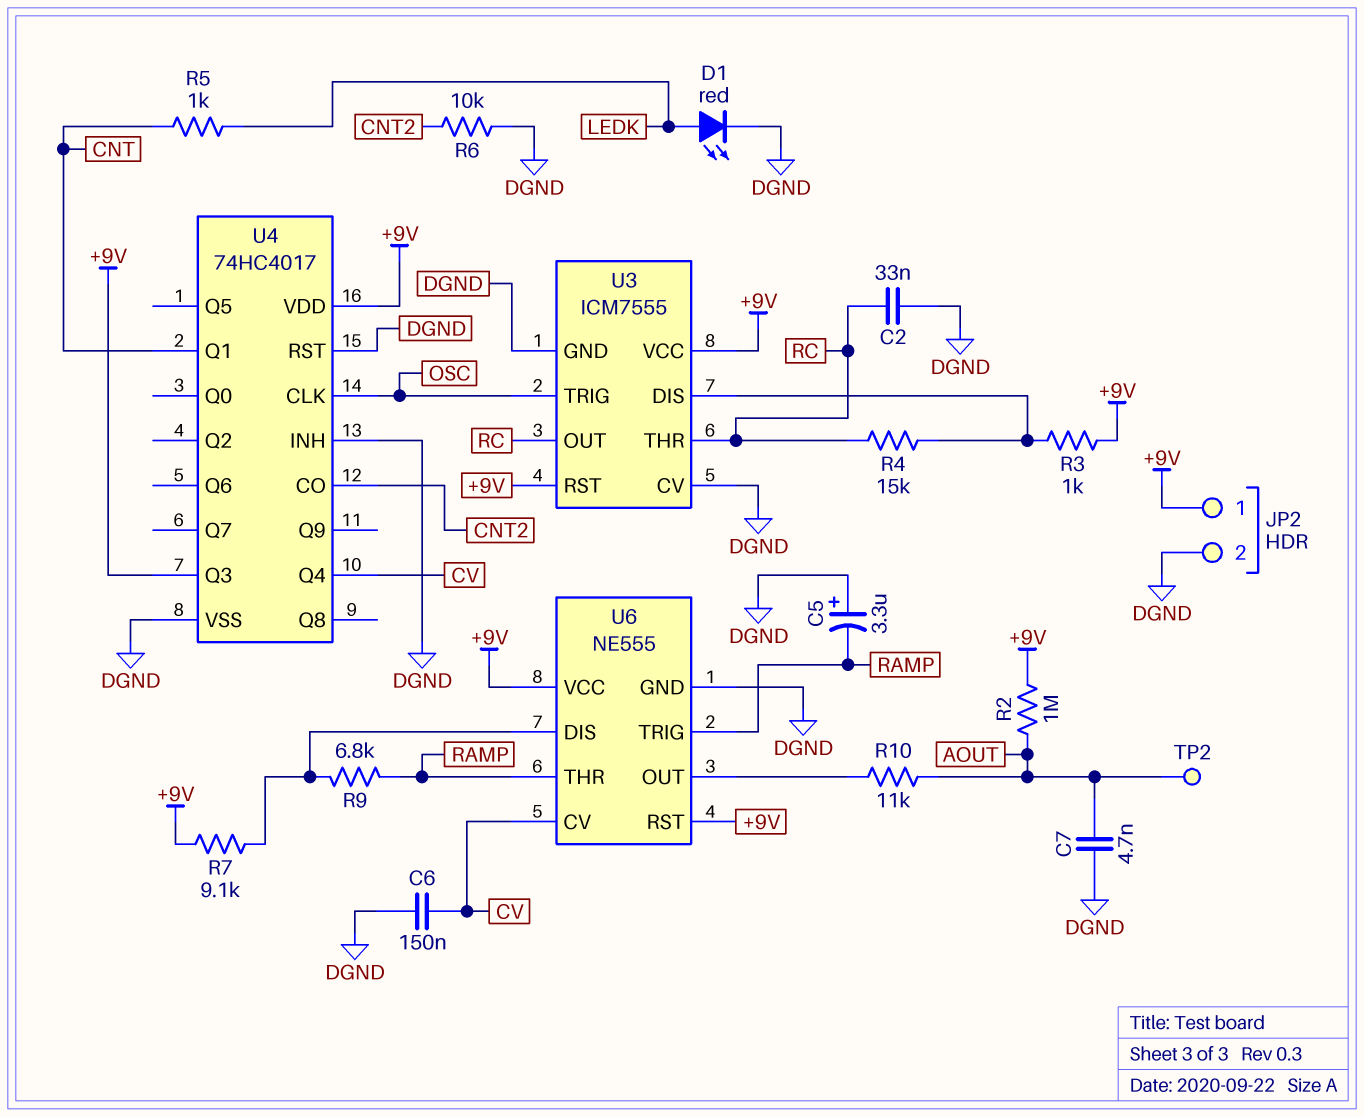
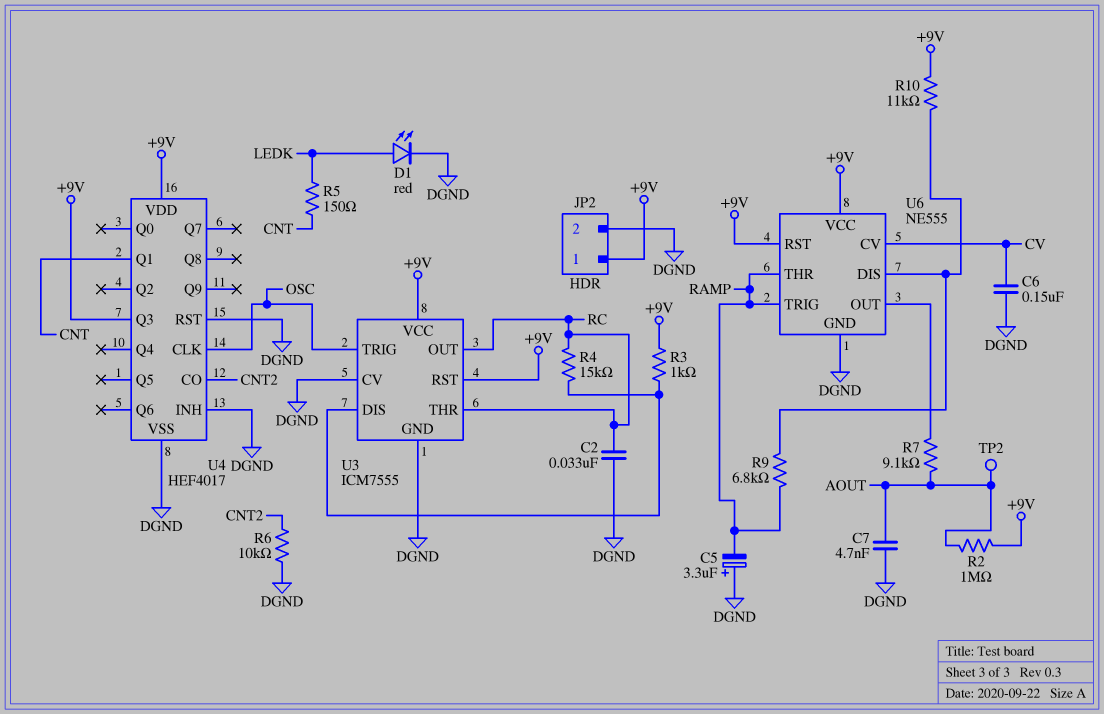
R5: 1k (CNT, LEDK) -> 150 (CNT, LEDK)
R7: 9.1k (+9V, U6/DIS) -> 9.1k (AOUT, U6/OUT)
R10: 11k (AOUT, U6/OUT) -> 11k (+9V, U6/DIS)
U4: 74HC4017 -> HEF4017
U4 pin Q4: CV -> none

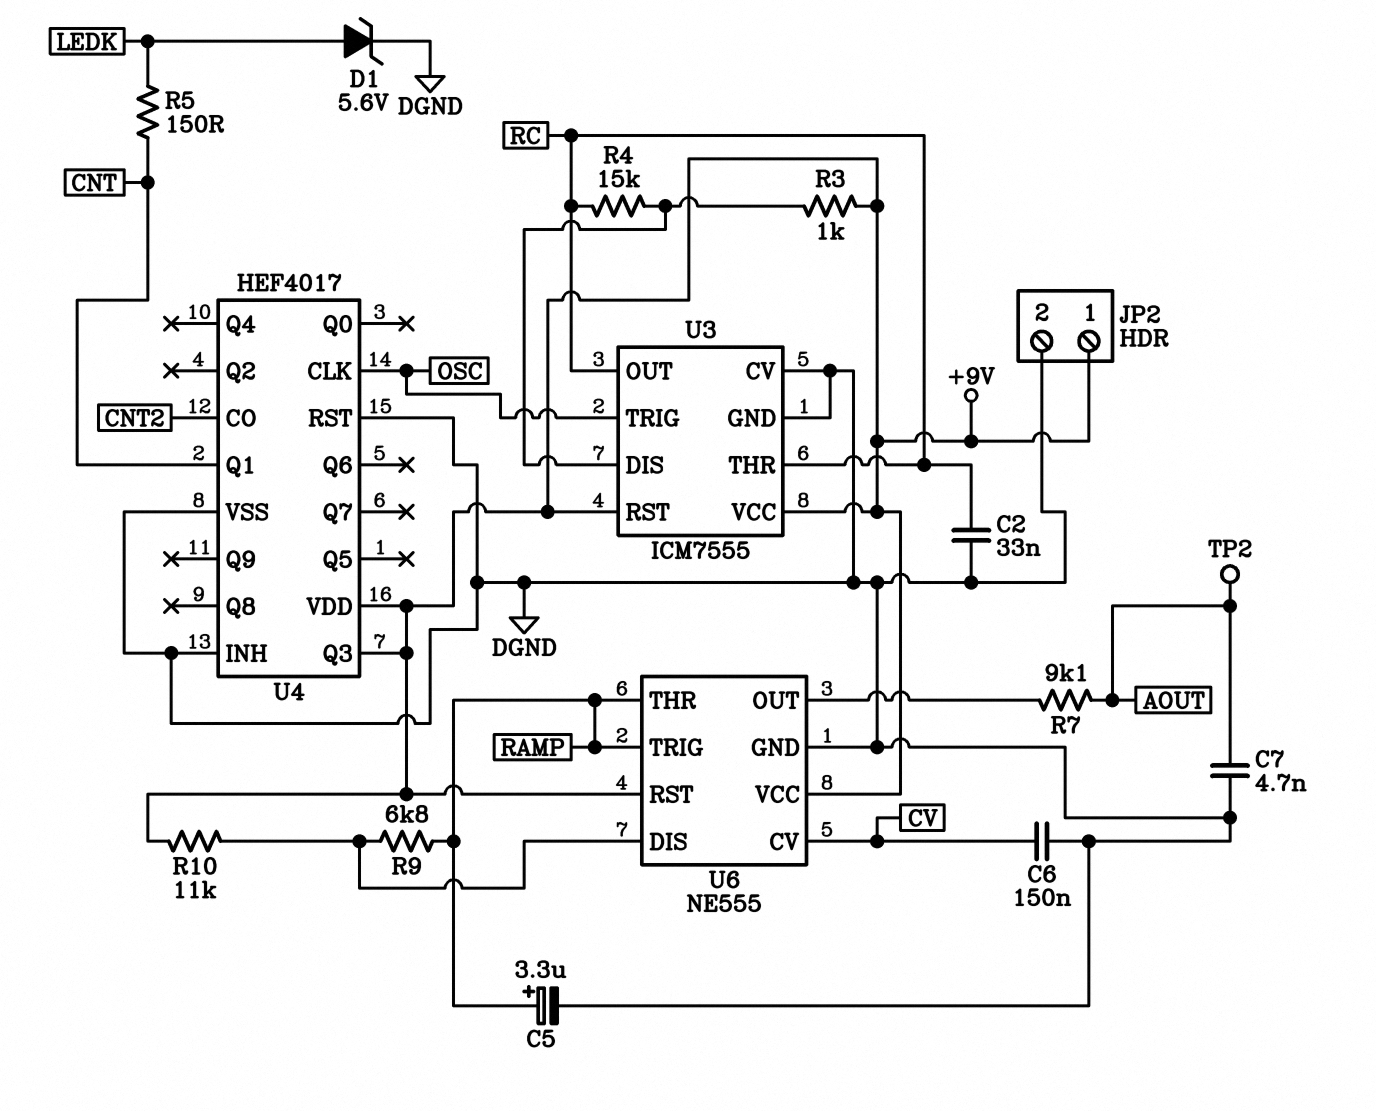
C5: 3.3uF (plus DGND, minus RAMP) -> 3.3uF (plus RAMP, minus DGND)
D1: LED red (A LEDK, K DGND) -> zener 5.6V (A LEDK, K DGND)
R2: 1M (+9V, AOUT) -> none
R6: 10k (CNT2, DGND) -> none

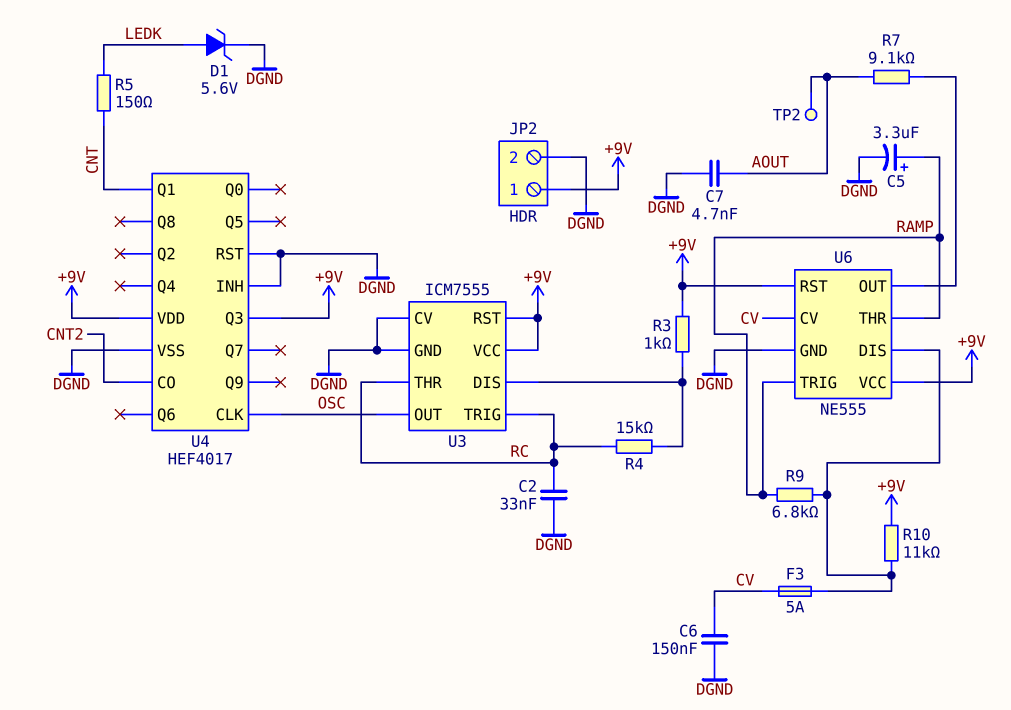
F3: none -> 5A (CV, U6/DIS)
U3 pin OUT: RC -> OSC
U3 pin TRIG: OSC -> RC

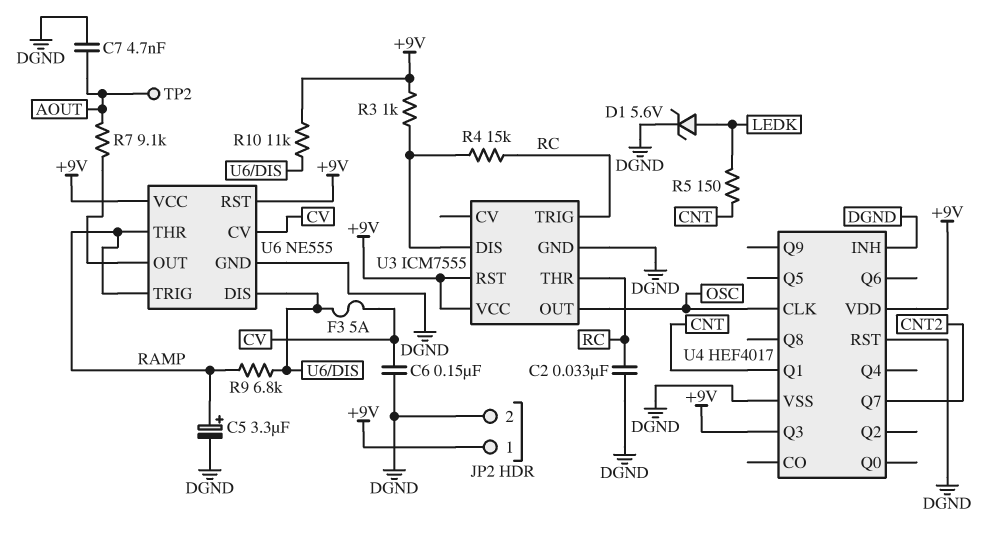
U3 pin CV: DGND -> none
U4 pin CO: CNT2 -> none
U4 pin Q7: none -> CNT2

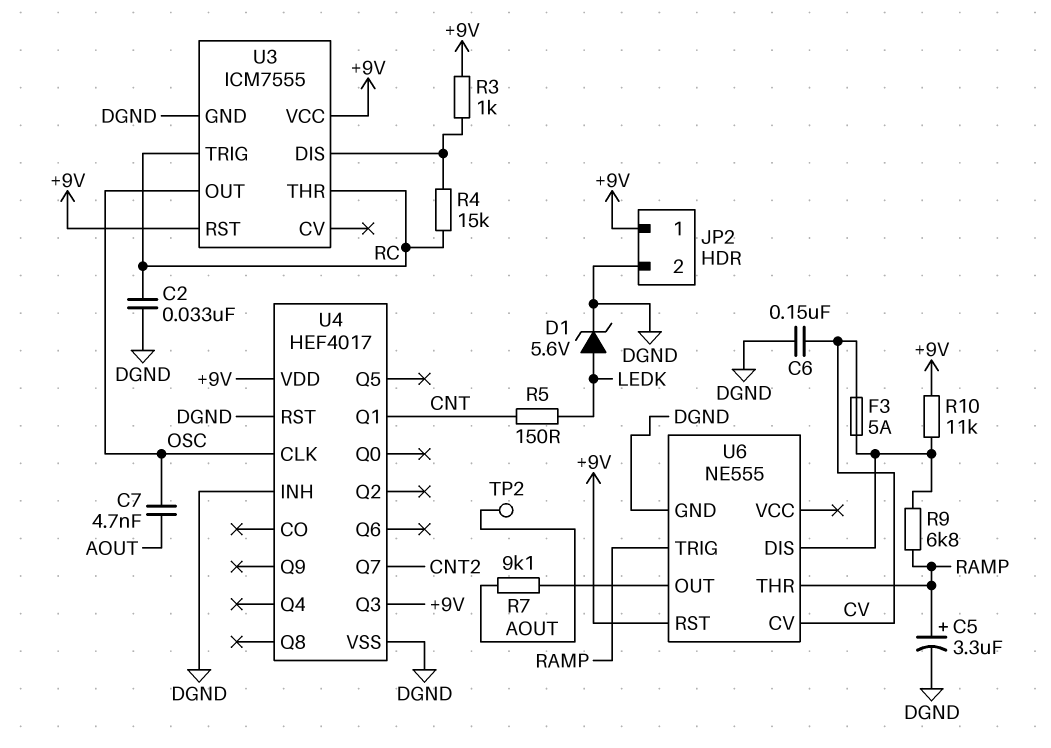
C7: 4.7nF (AOUT, DGND) -> 4.7nF (AOUT, OSC)
U6 pin VCC: +9V -> none

